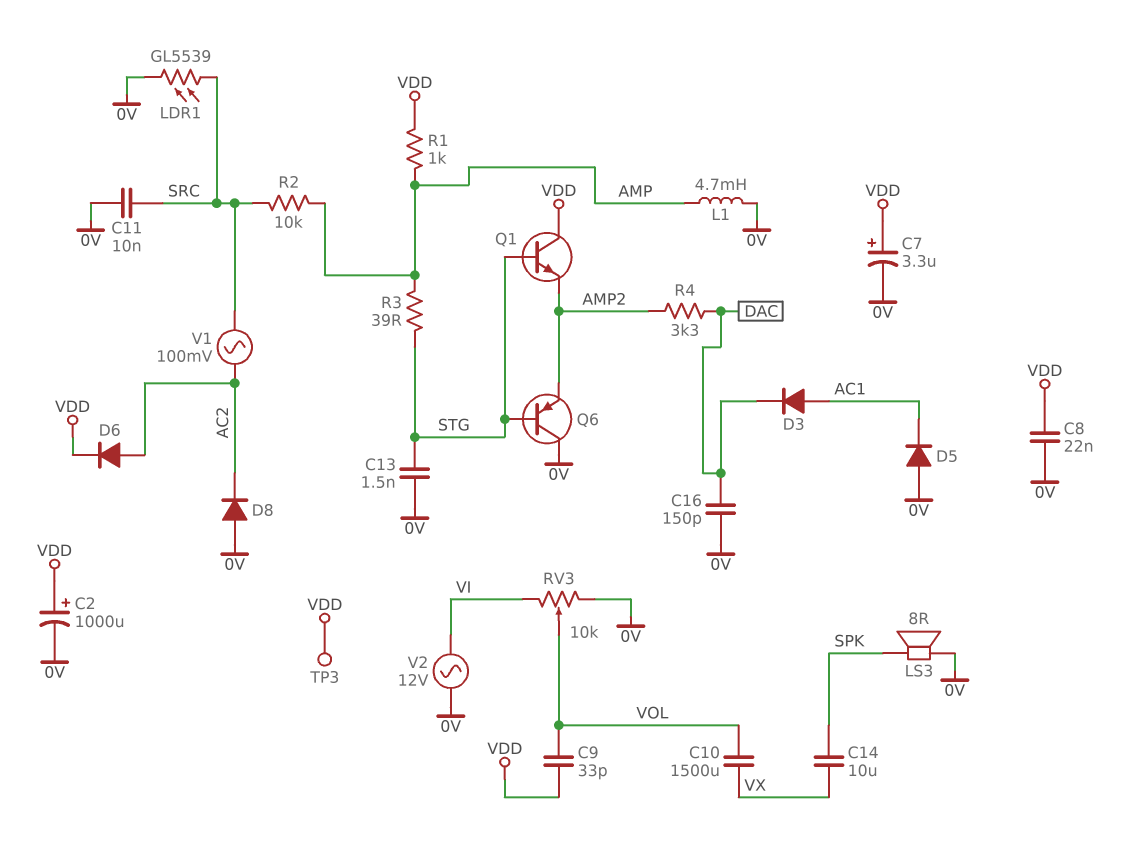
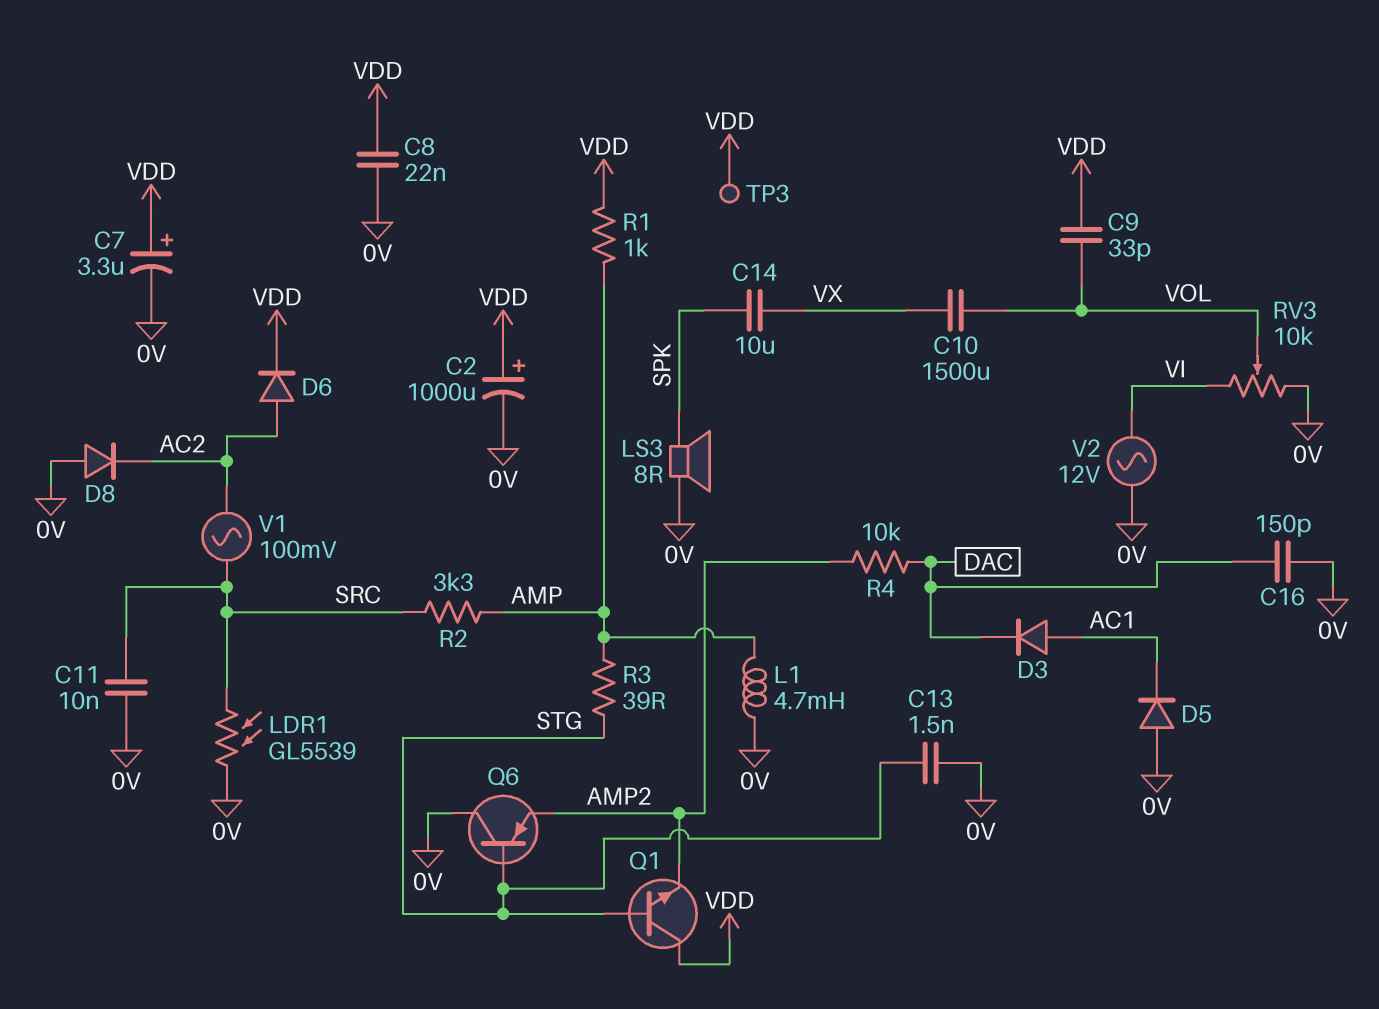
R2: 10k (AMP, SRC) -> 3.3k (AMP, SRC)
R4: 3.3k (AMP2, DAC) -> 10k (AMP2, DAC)

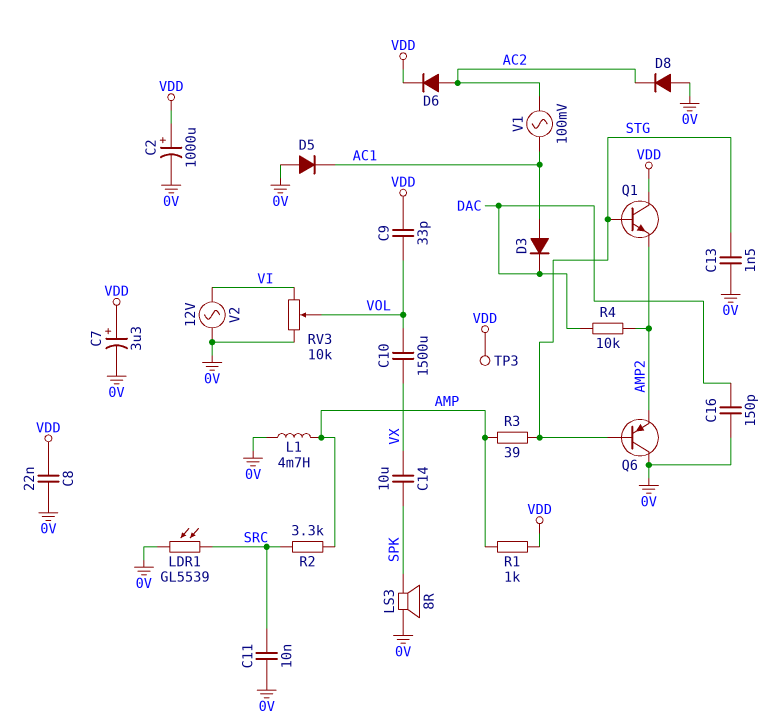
V1: AC 100mV (AC2, SRC) -> AC 100mV (AC1, AC2)

